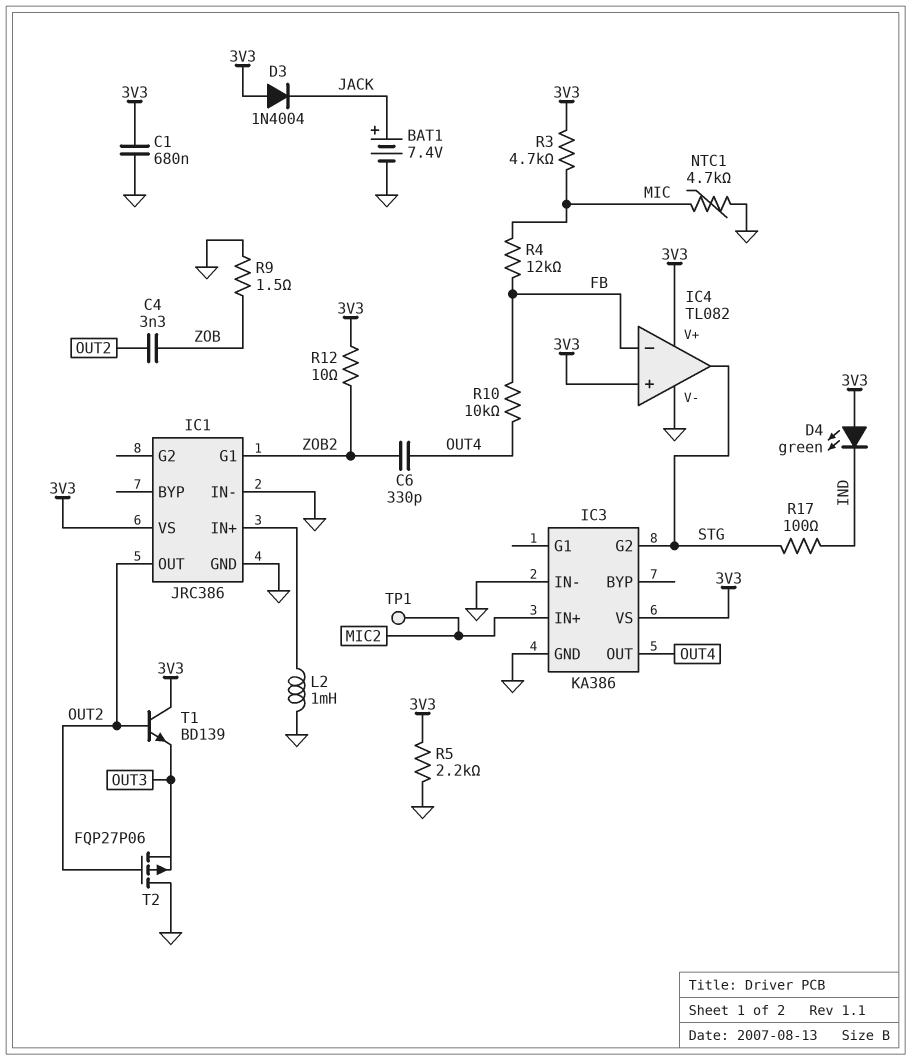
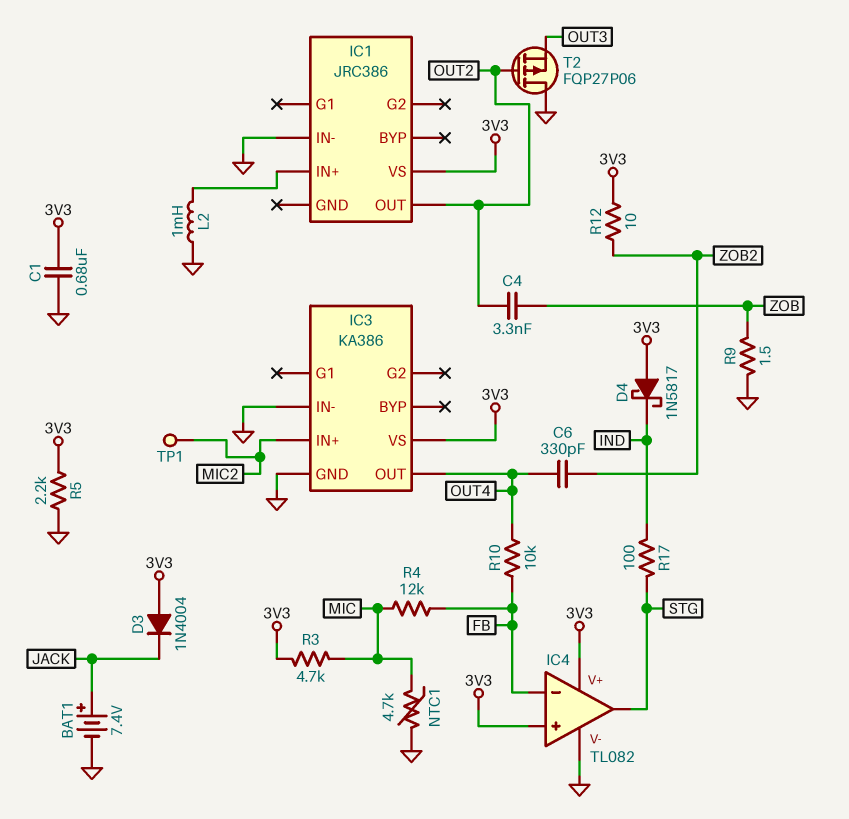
D4: LED green (A 3V3, K IND) -> schottky 1N5817 (A 3V3, K IND)
IC1 pin G1: ZOB2 -> none
IC1 pin GND: GND -> none
IC3 pin G2: STG -> none
T1: NPN BD139 (B OUT2, C 3V3, E OUT3) -> none

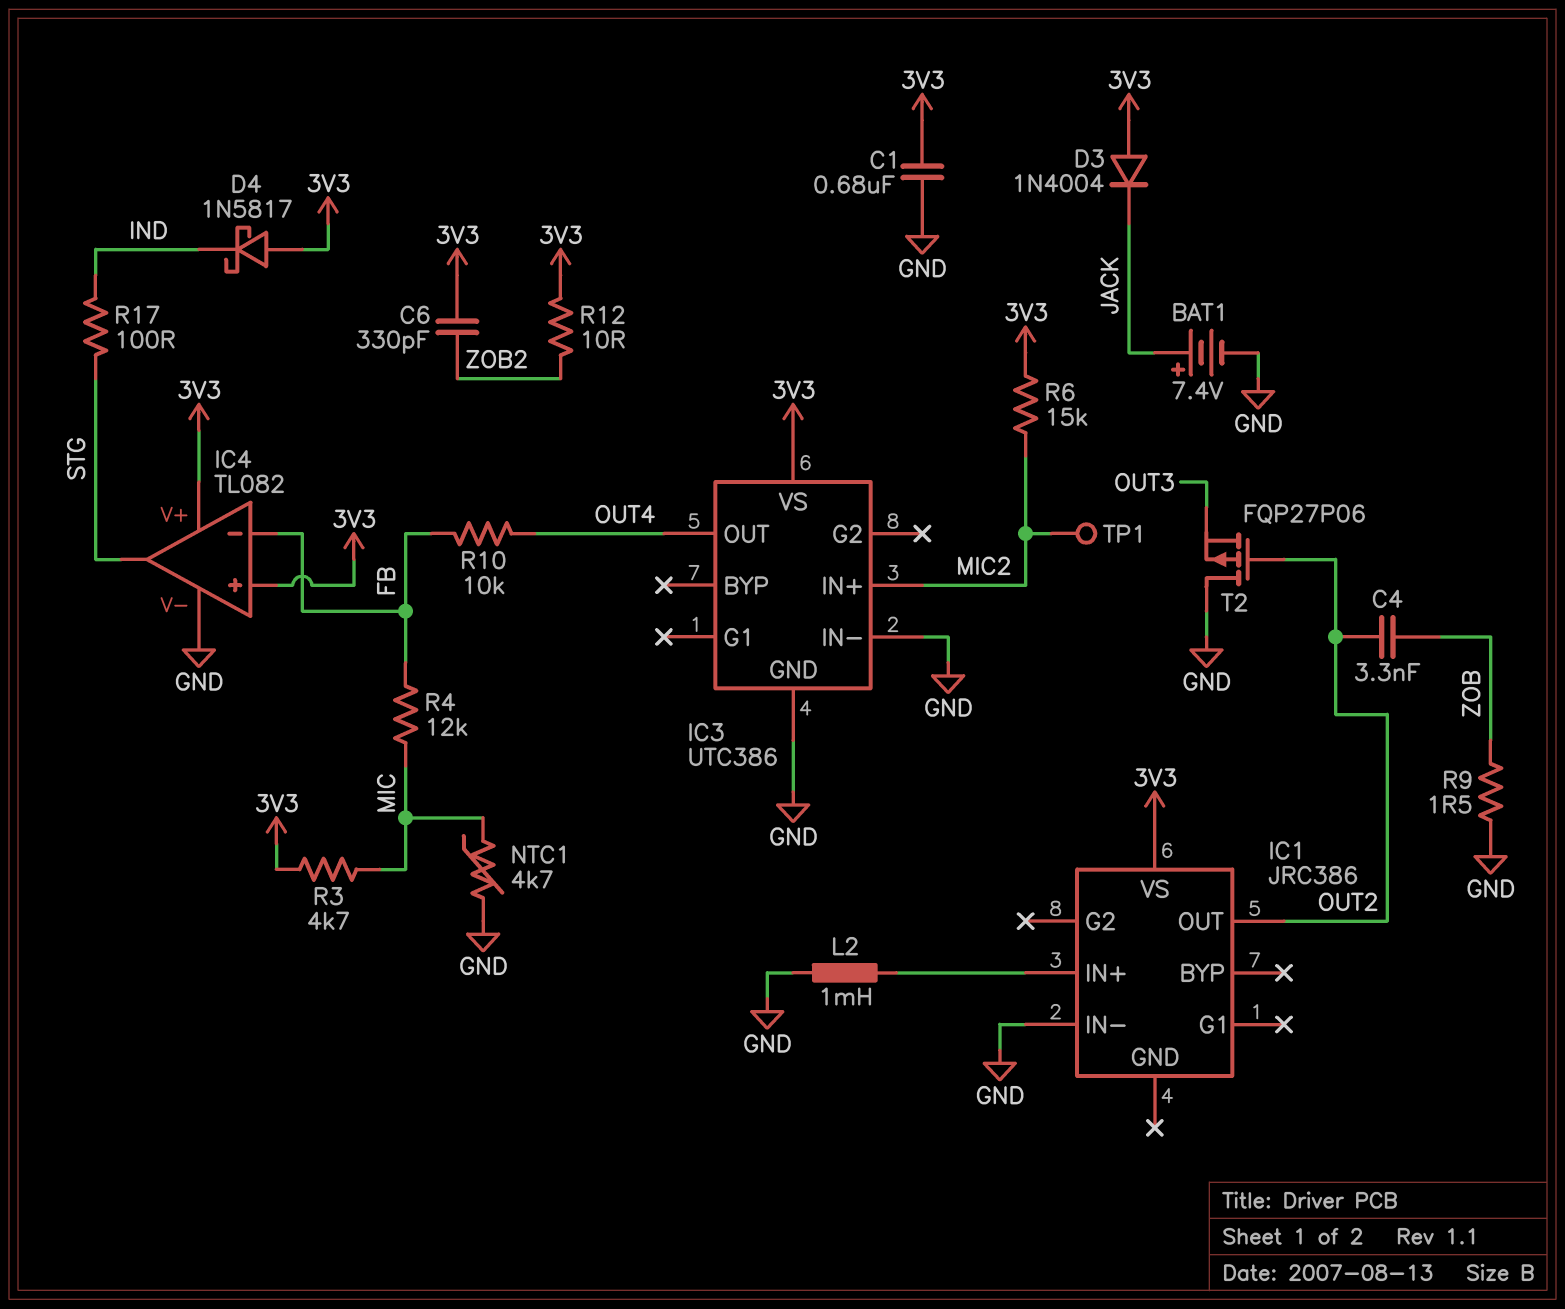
C6: 330pF (OUT4, ZOB2) -> 330pF (3V3, ZOB2)
IC3: KA386 -> UTC386
R5: 2.2k (3V3, GND) -> none
R6: none -> 15k (3V3, MIC2)

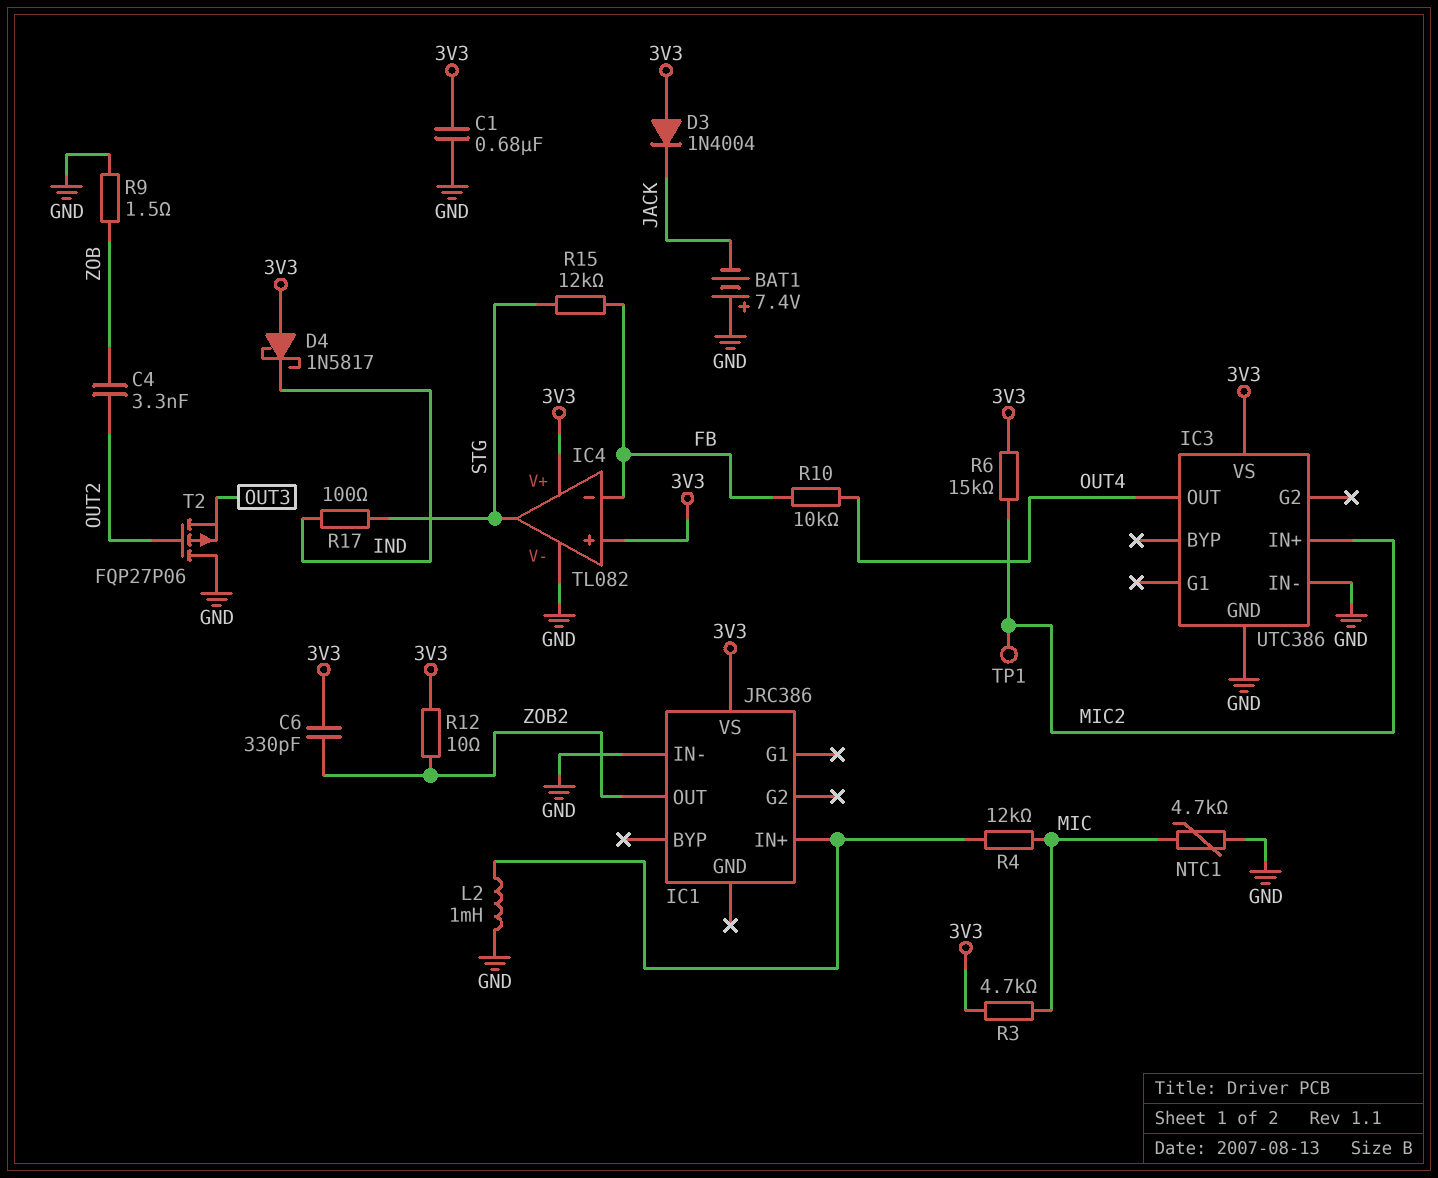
BAT1: 7.4V (plus JACK, minus GND) -> 7.4V (plus GND, minus JACK)
IC1 pin OUT: OUT2 -> ZOB2
R4: 12k (FB, MIC) -> 12k (IC1/IN+, MIC)
R15: none -> 12k (FB, STG)

